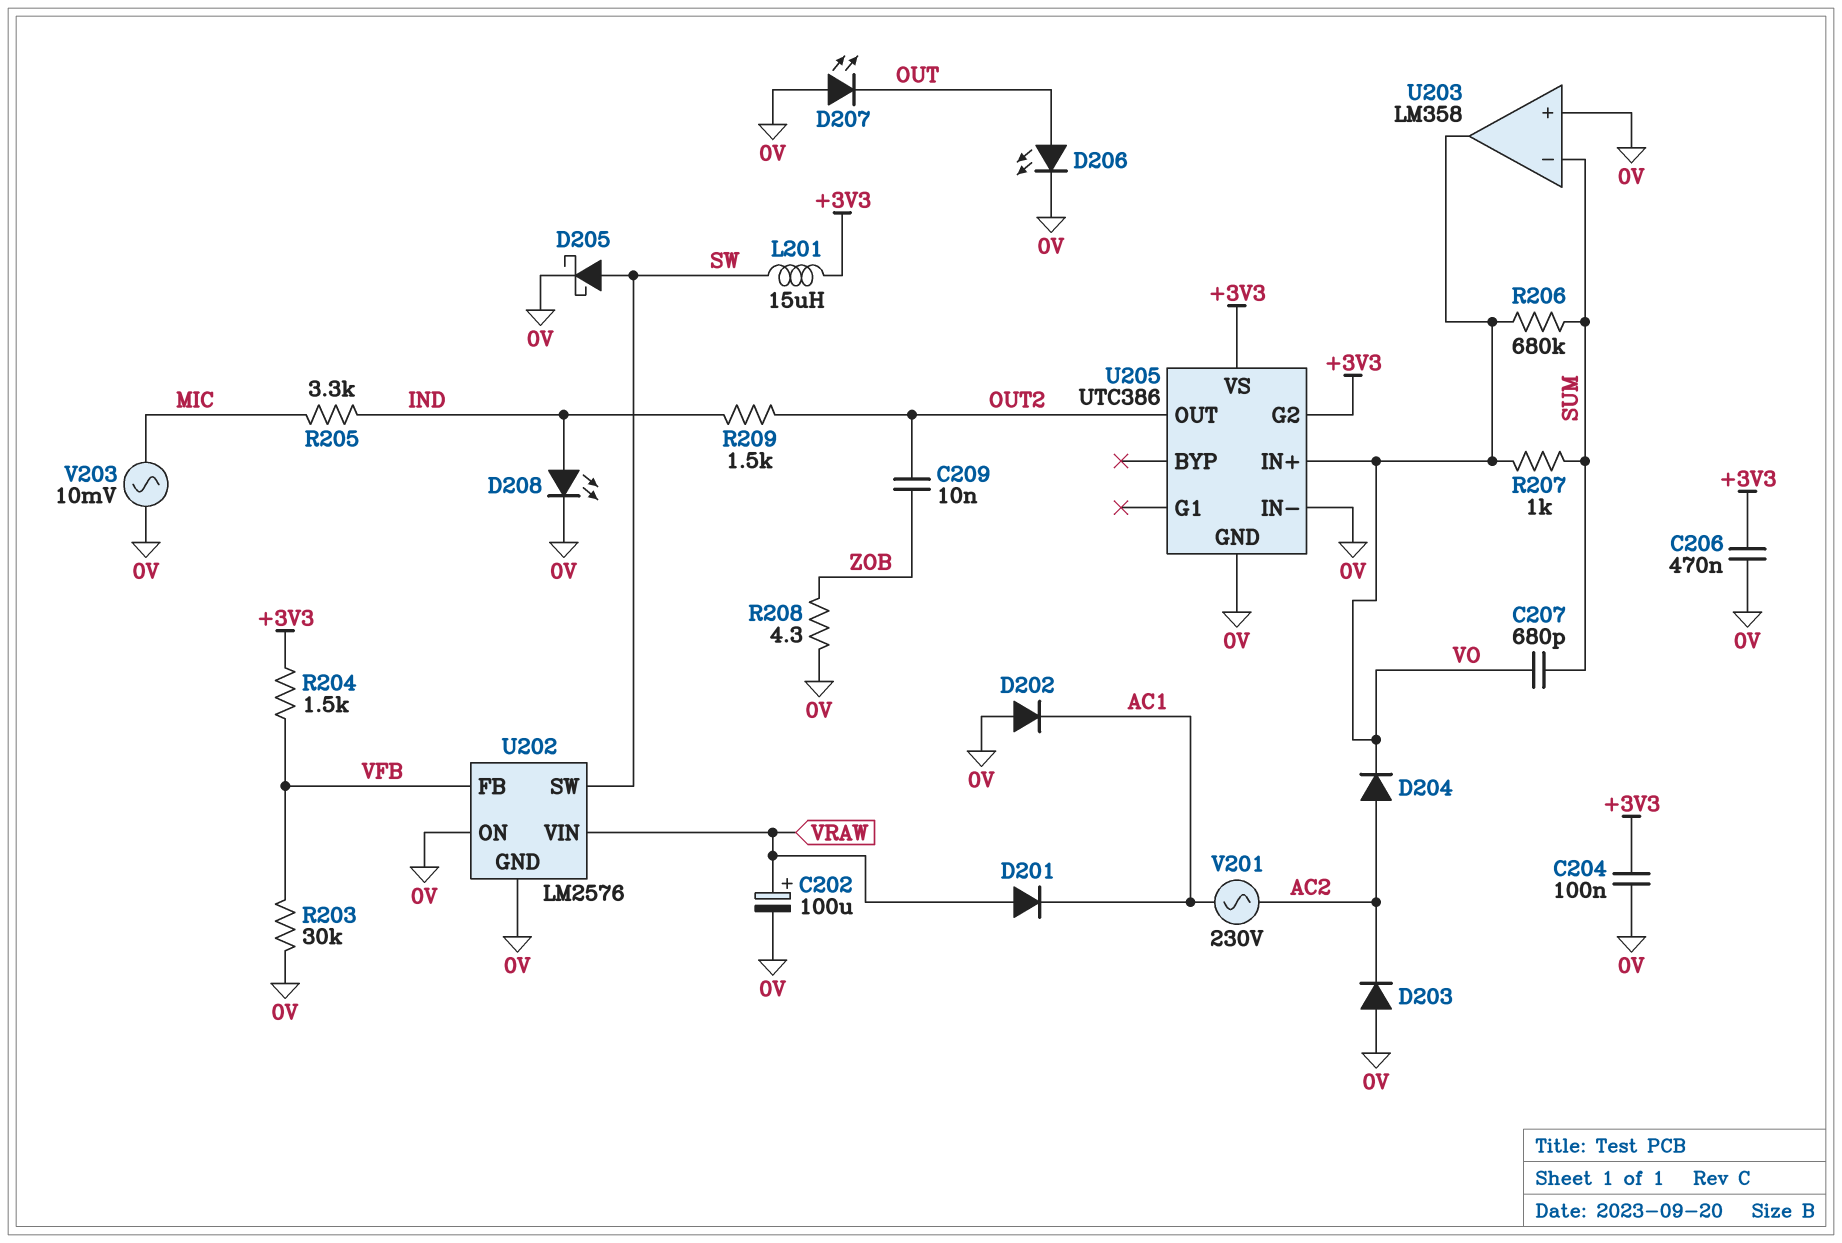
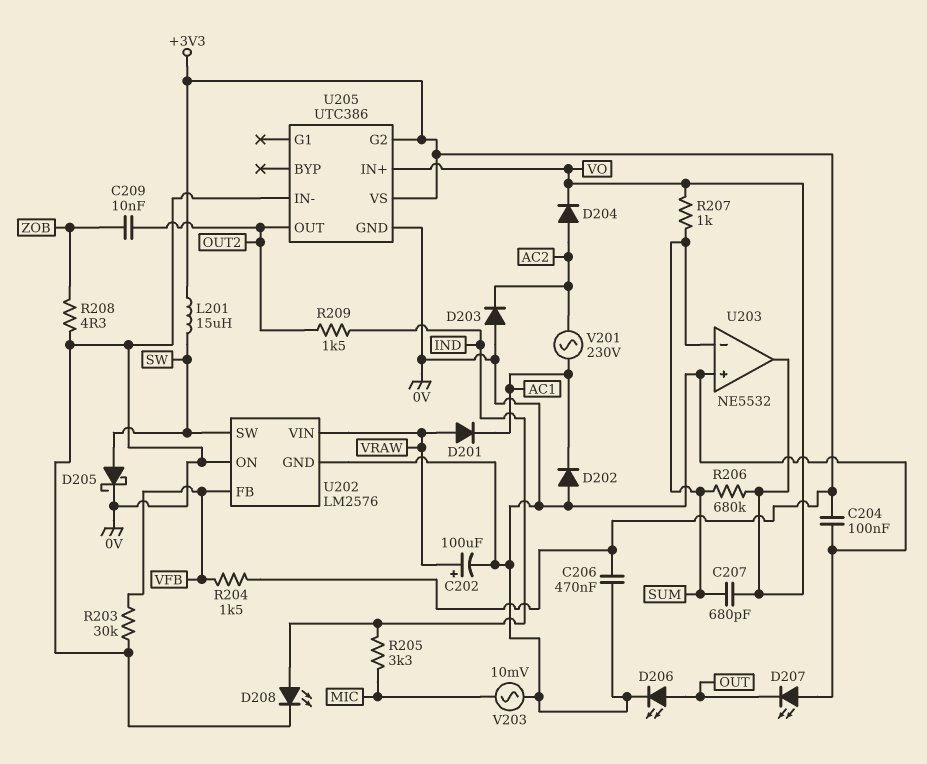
U203: LM358 -> NE5532

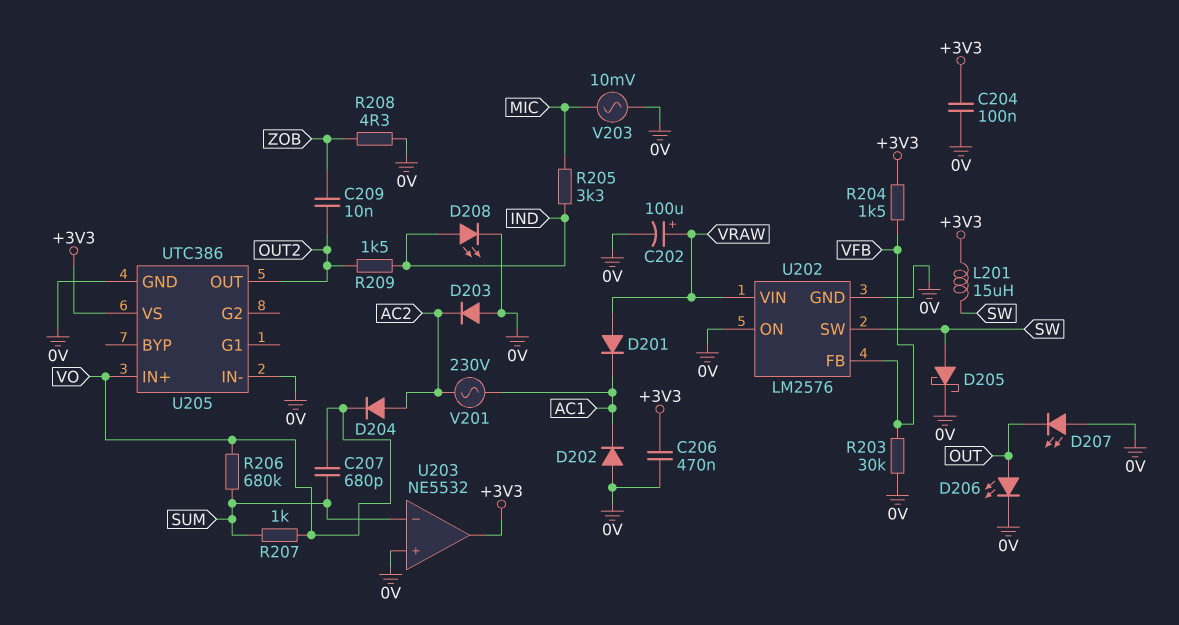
U203 pin out: VO -> +3V3
U205 pin G2: +3V3 -> none

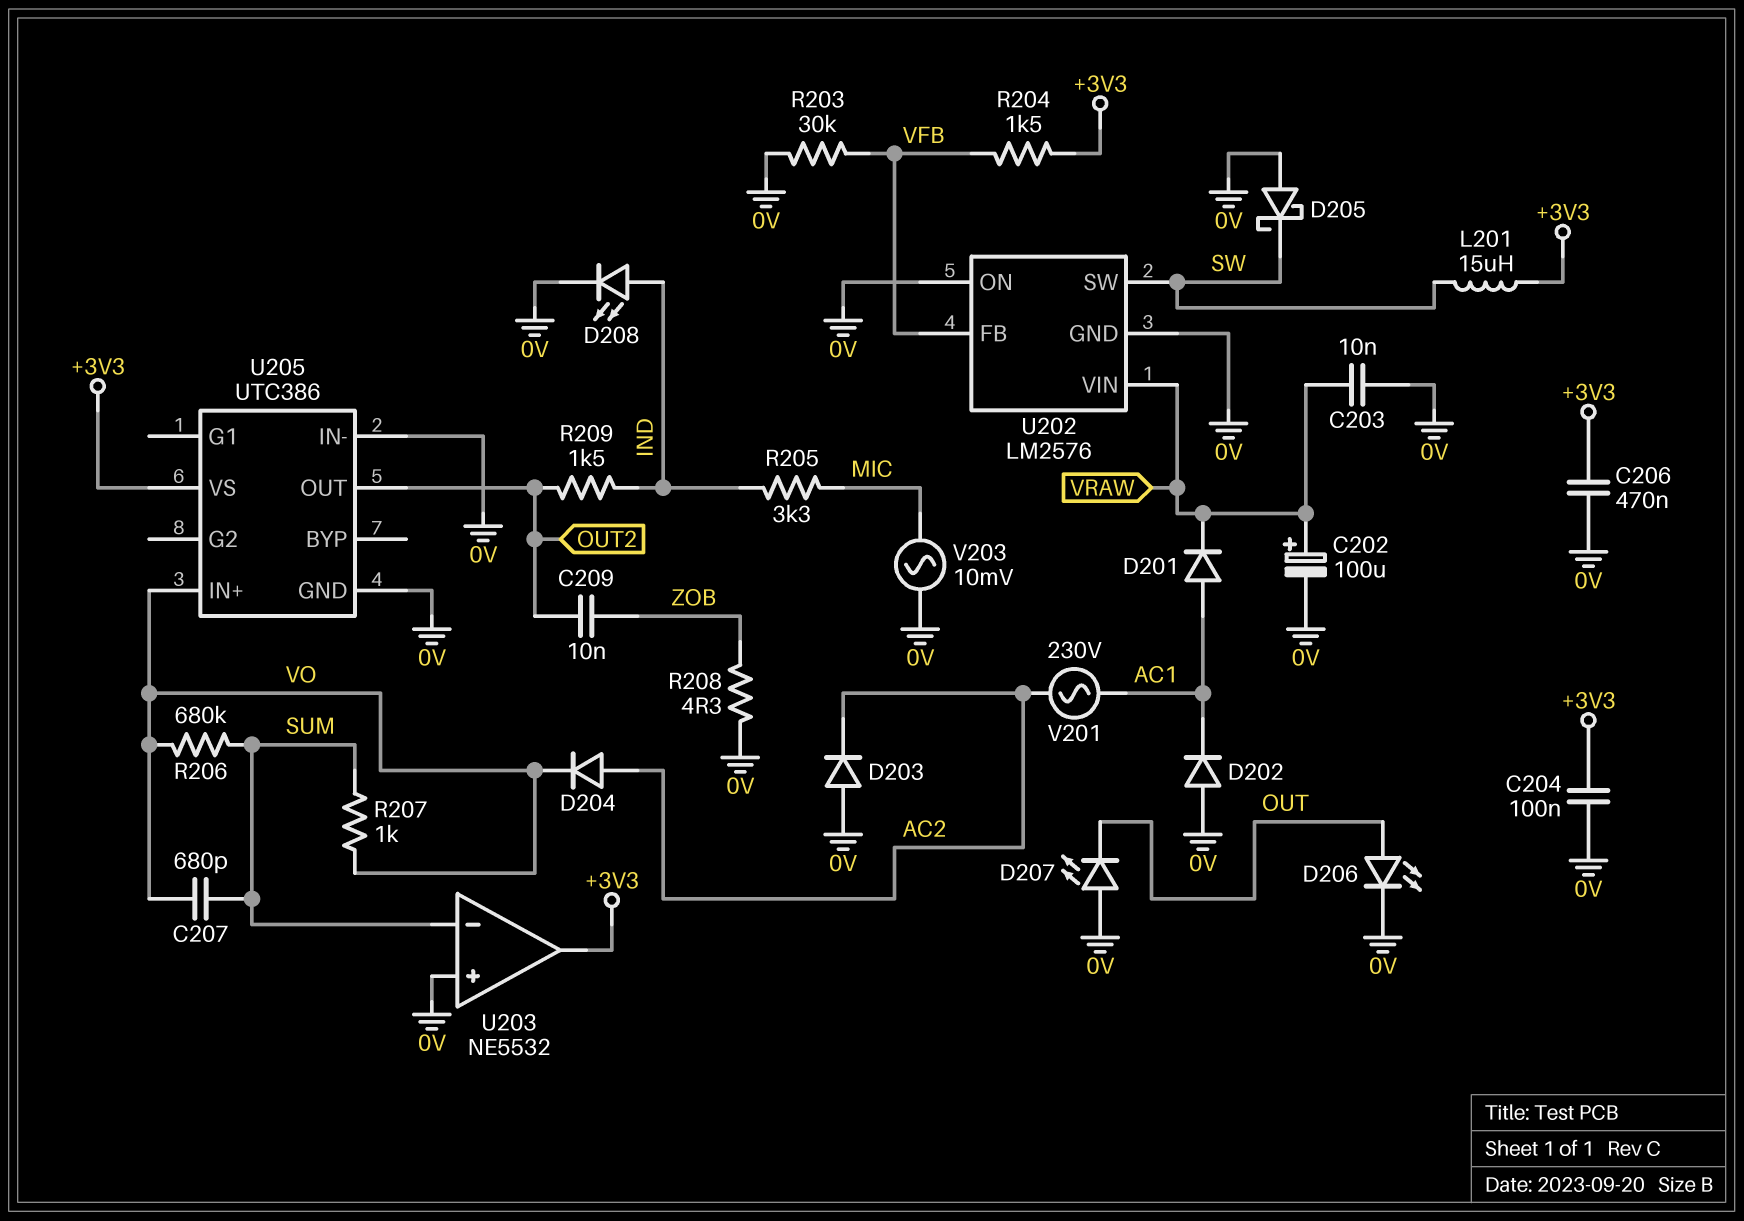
C203: none -> 10nF (0V, VRAW)
D201: diode (A VRAW, K AC1) -> diode (A AC1, K VRAW)
D205: schottky (A SW, K 0V) -> schottky (A 0V, K SW)

